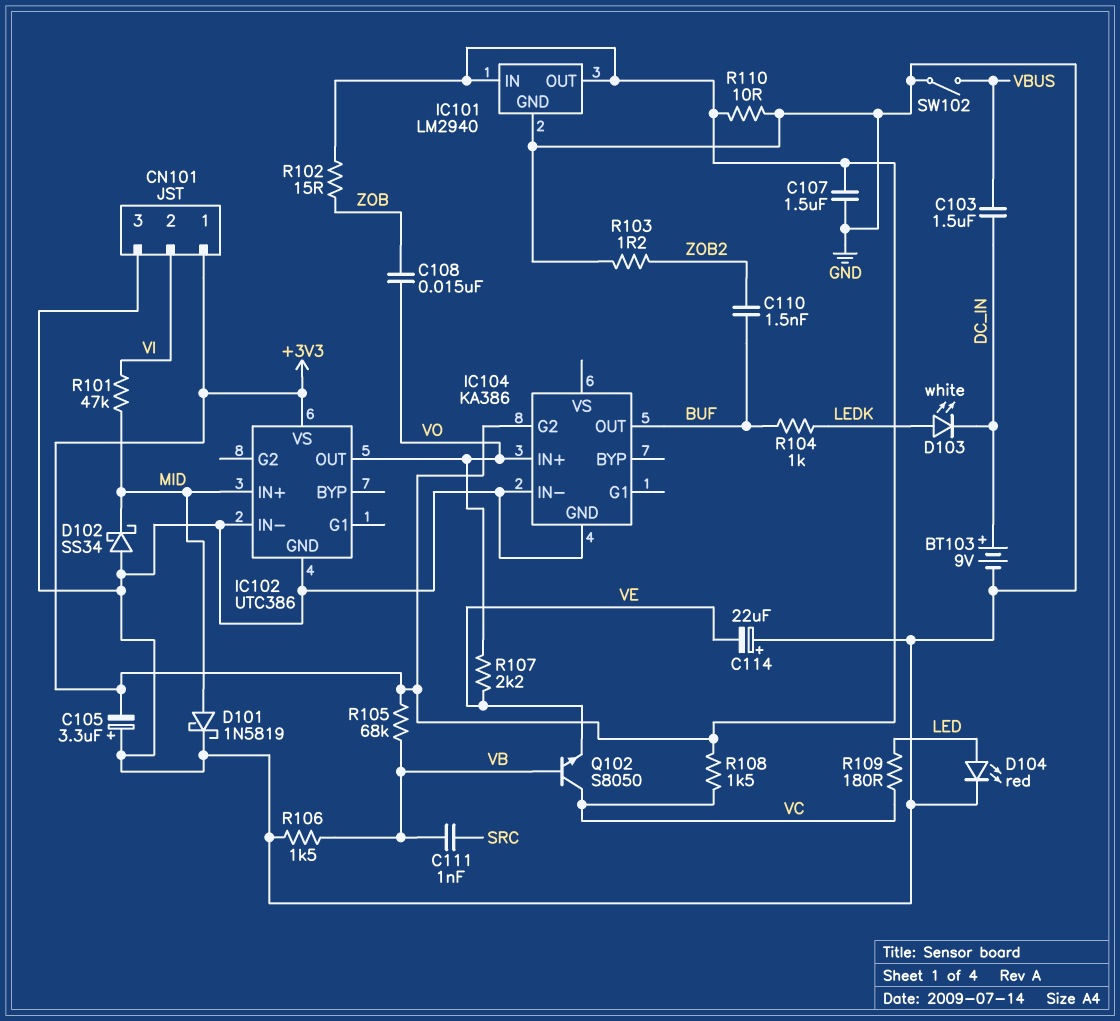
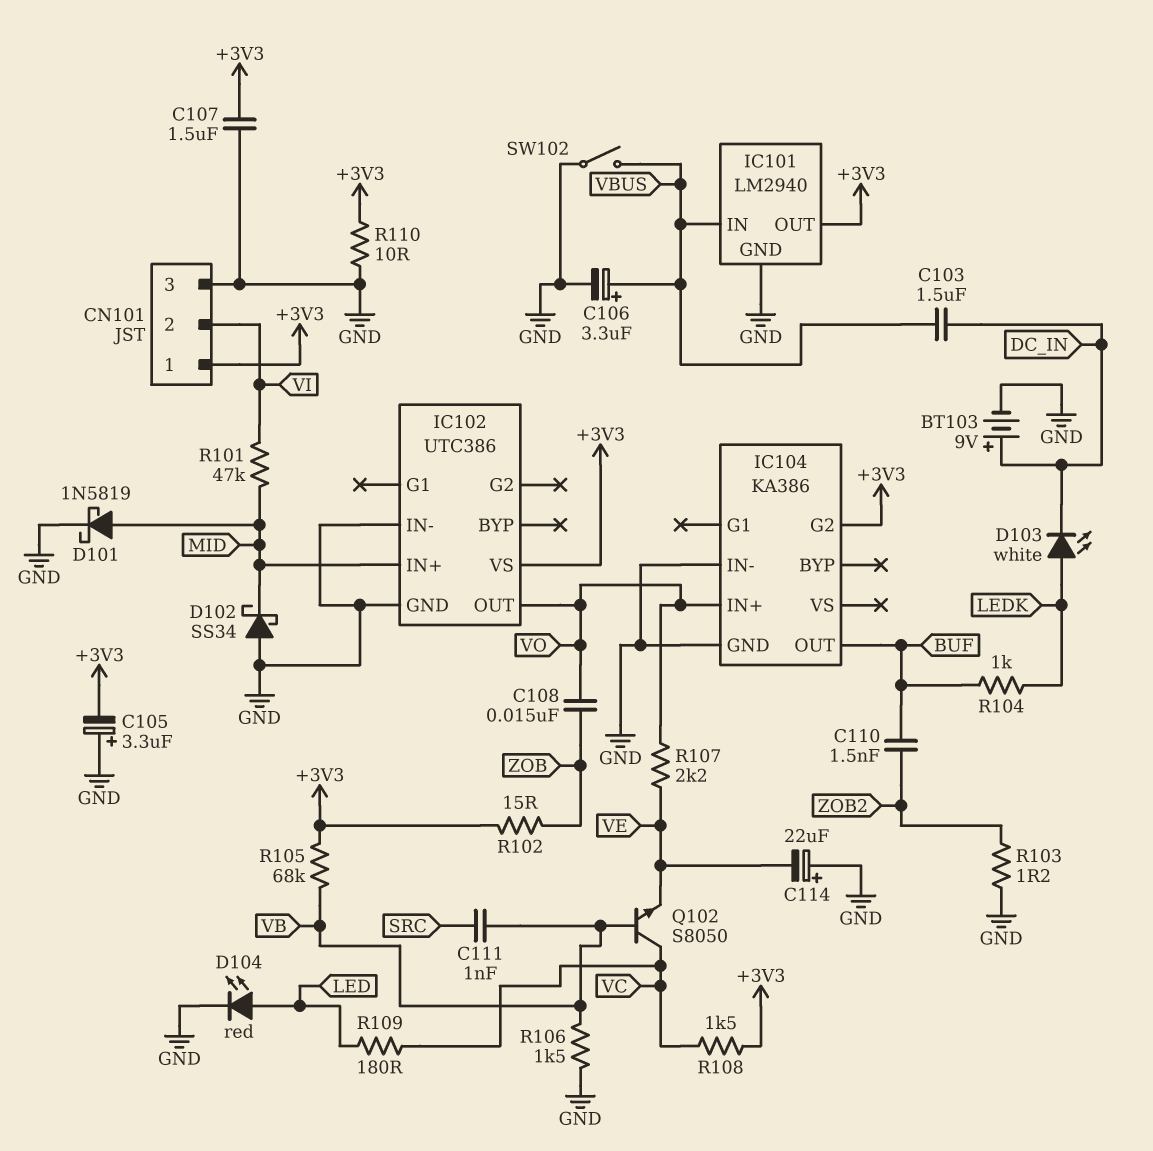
C106: none -> 3.3uF (plus VBUS, minus GND)
IC101 pin IN: +3V3 -> VBUS

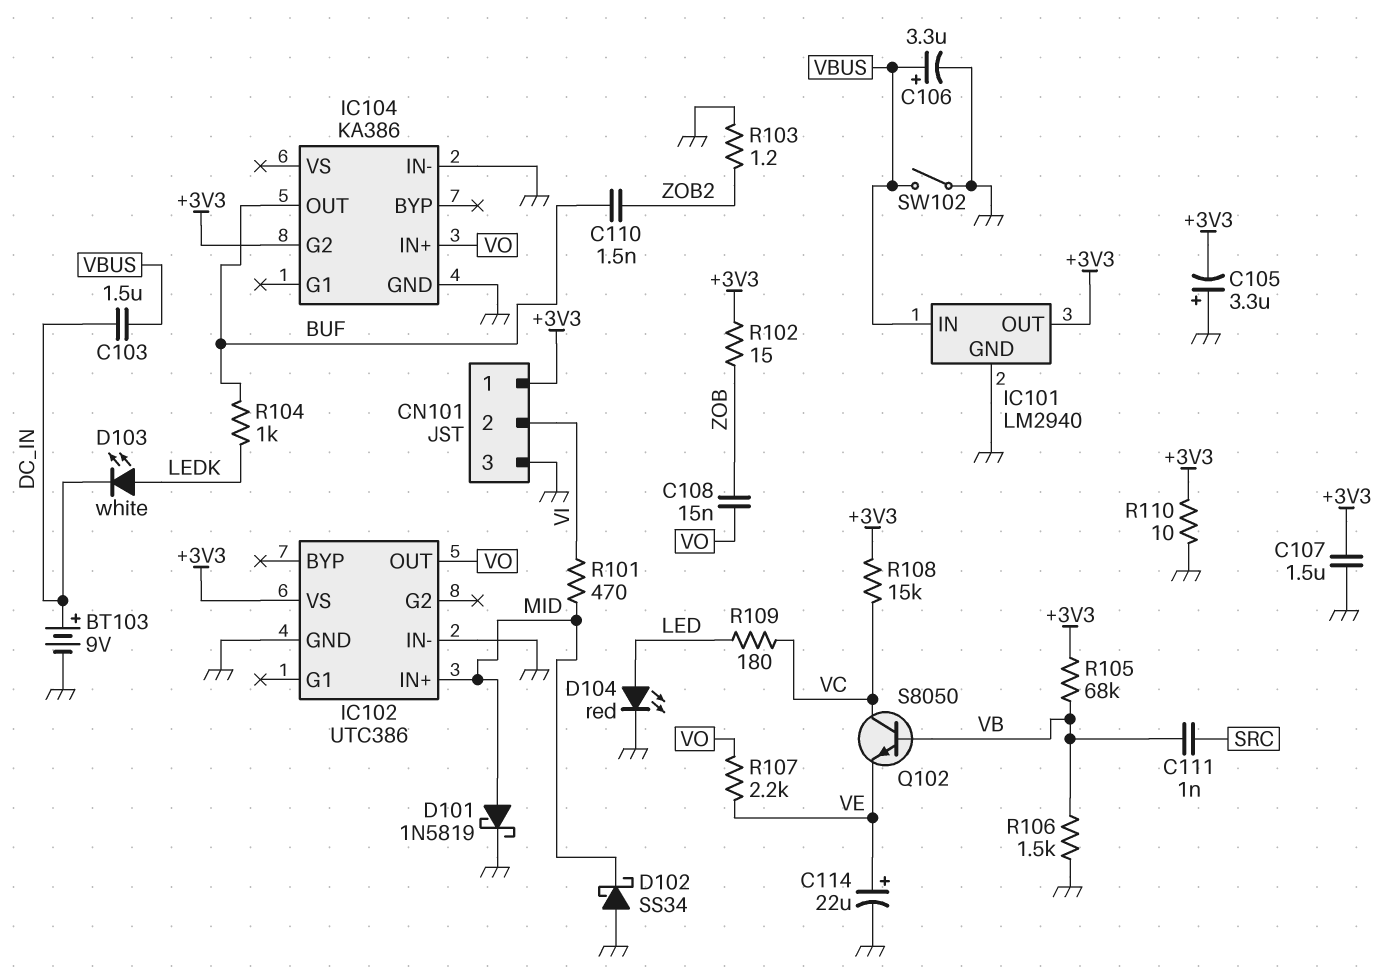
C114: 22uF (plus GND, minus VE) -> 22uF (plus VE, minus GND)
R101: 47k (MID, VI) -> 470 (MID, VI)
R108: 1.5k (+3V3, VC) -> 15k (+3V3, VC)

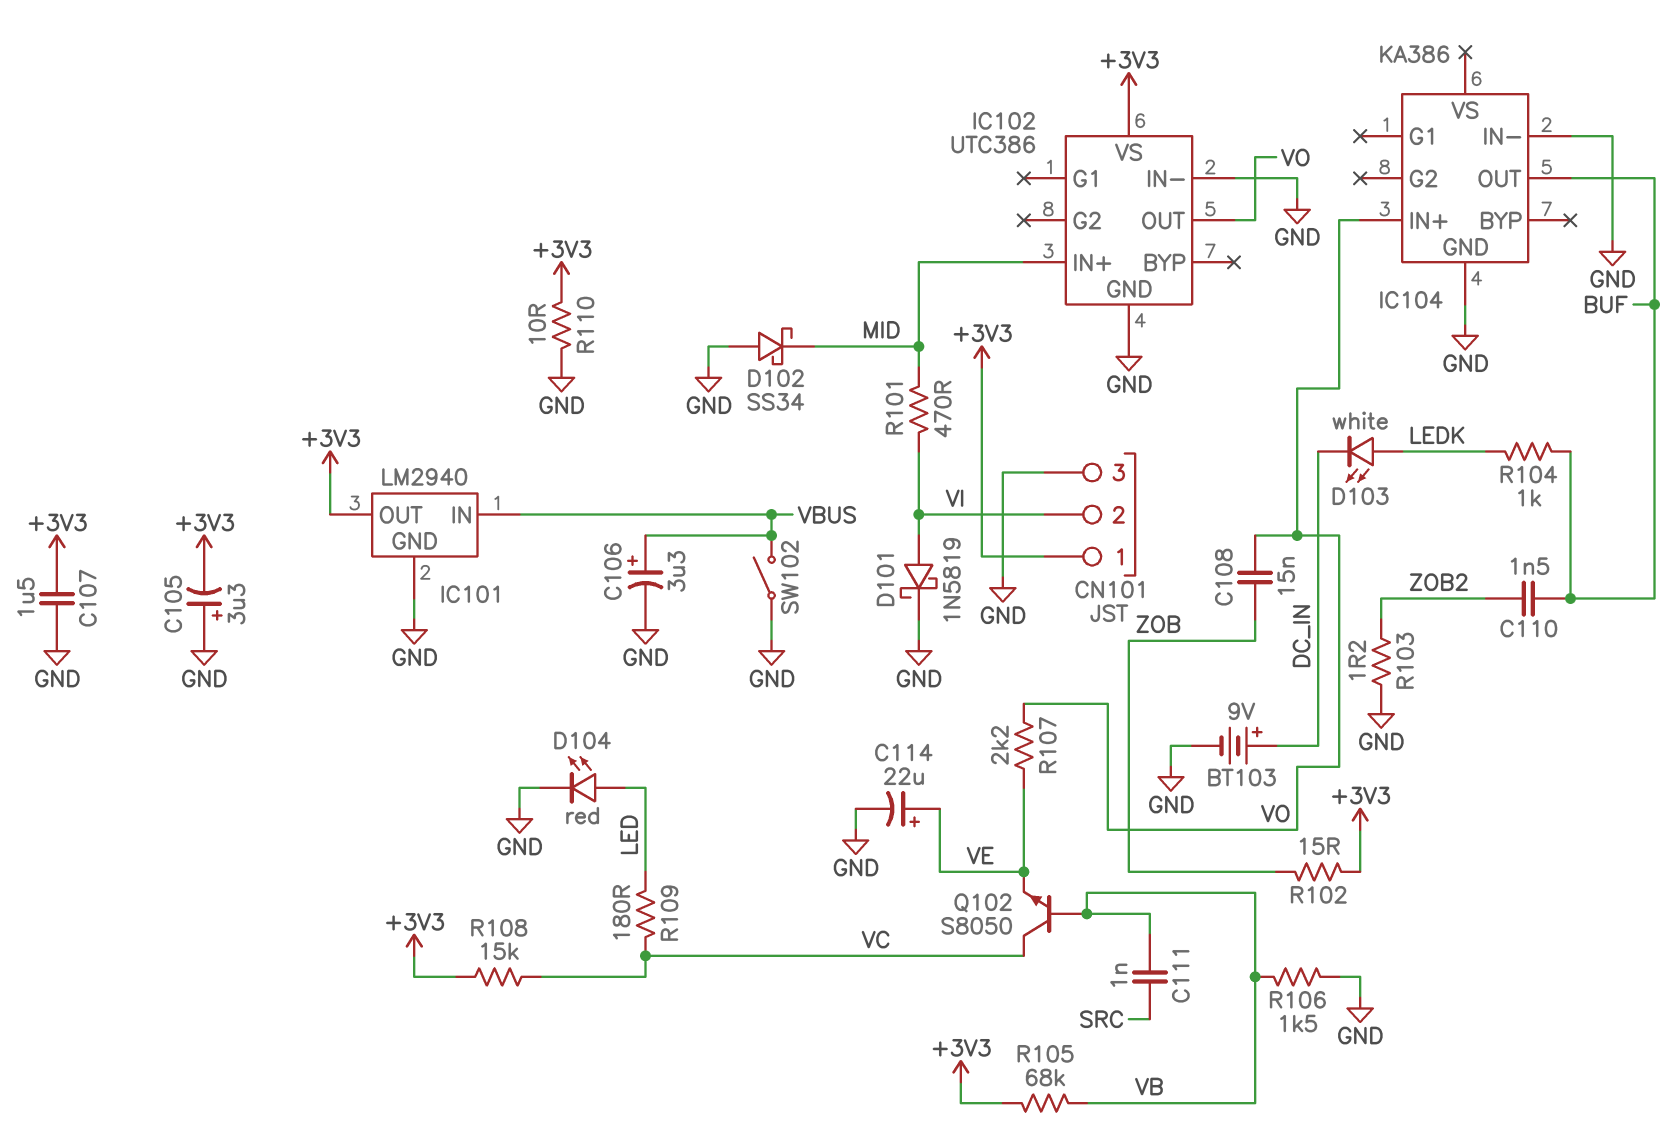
C103: 1.5uF (DC_IN, VBUS) -> none
D101: schottky 1N5819 (A MID, K GND) -> schottky 1N5819 (A VI, K GND)
IC104 pin G2: +3V3 -> none

